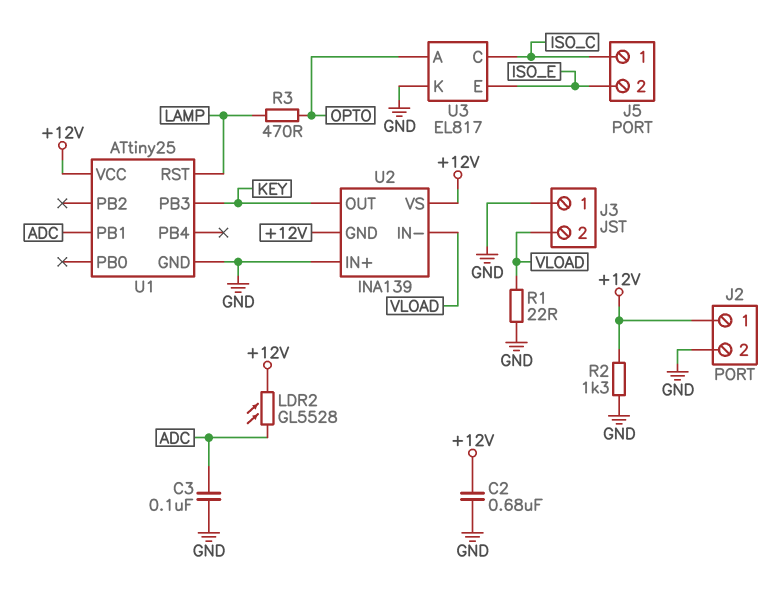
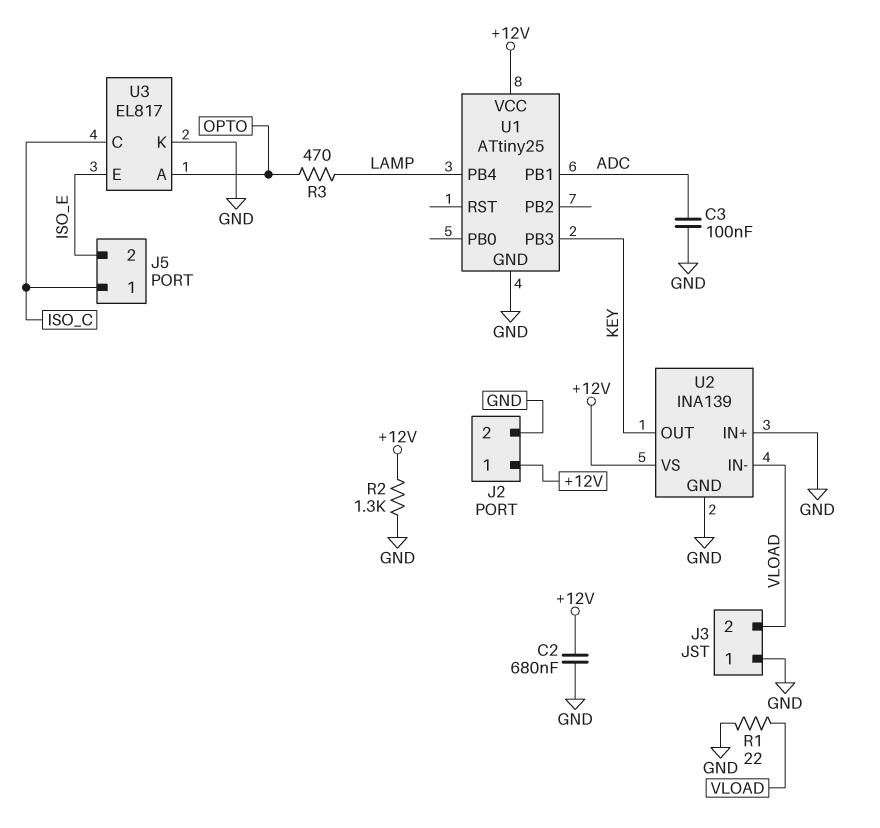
LDR2: GL5528 (+12V, ADC) -> none
U1 pin PB4: none -> LAMP
U1 pin RST: LAMP -> none
U2 pin GND: +12V -> GND

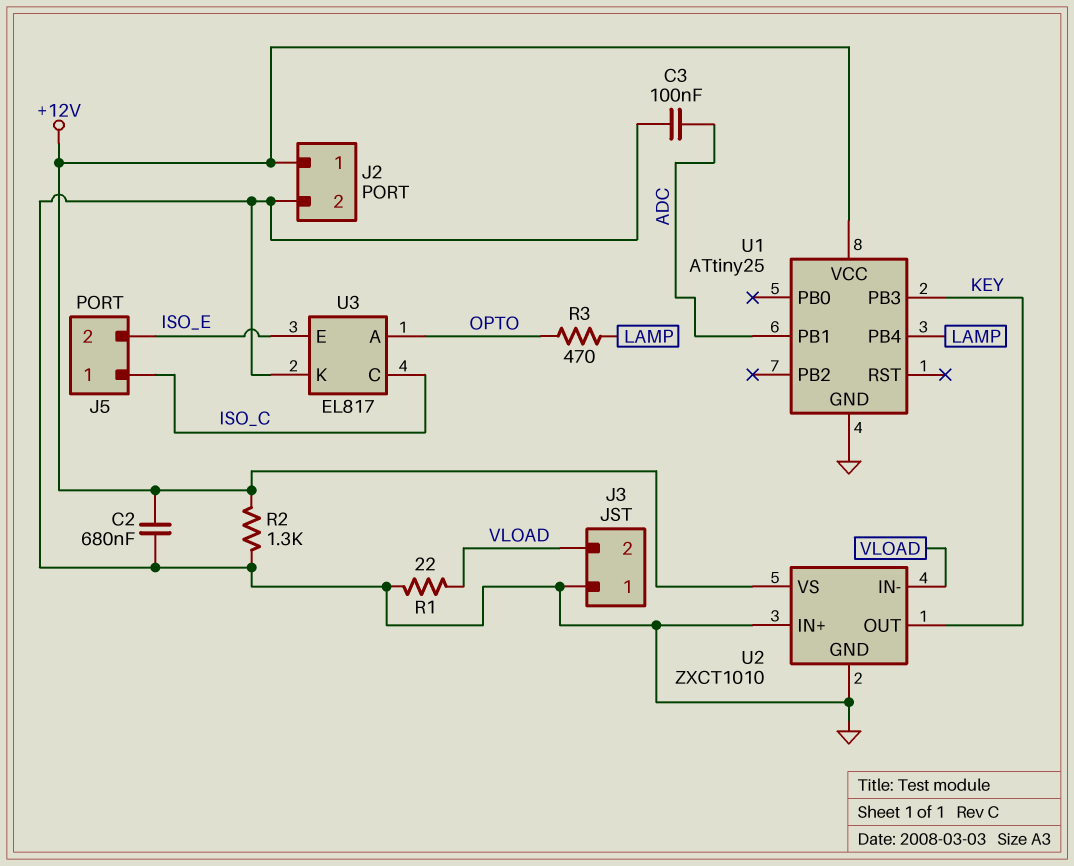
U2: INA139 -> ZXCT1010

